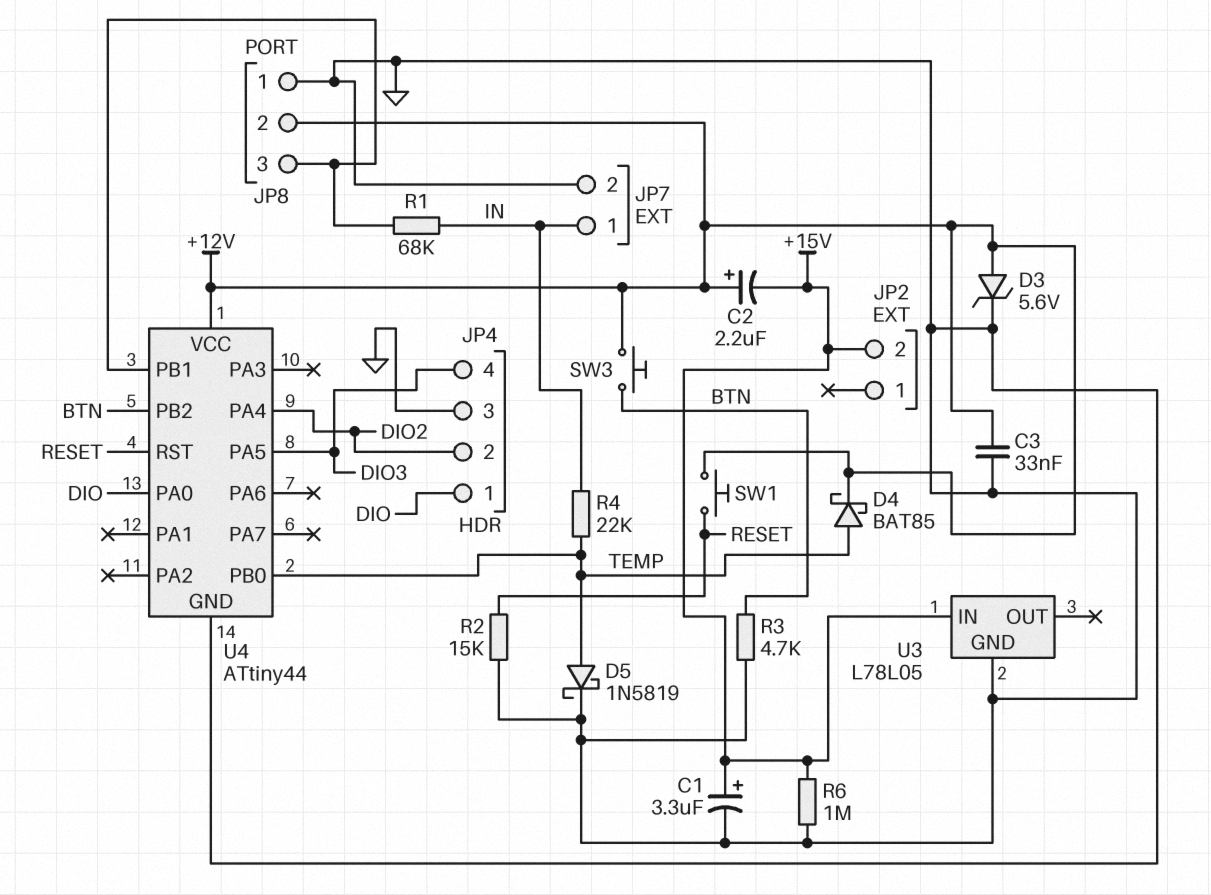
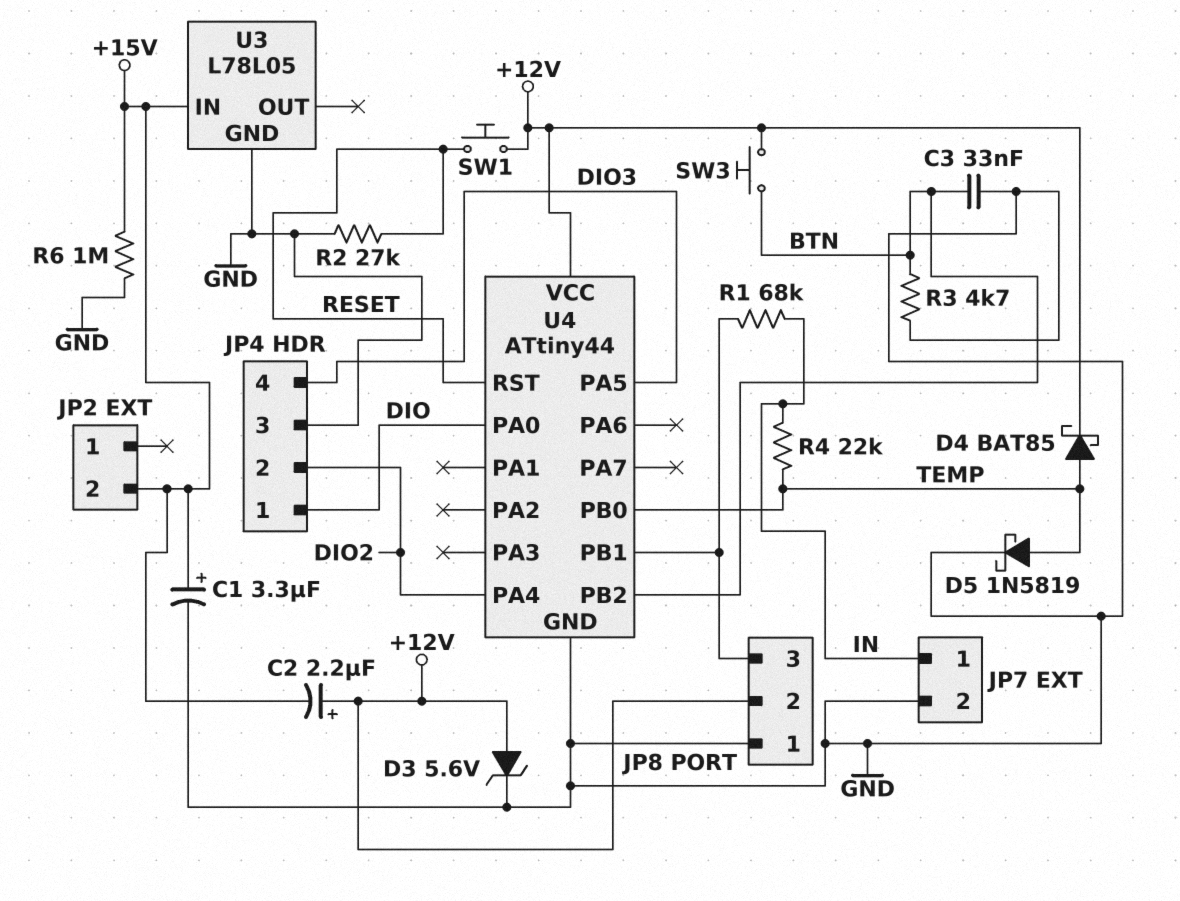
C3: 33nF (+12V, GND) -> 33nF (BTN, GND)
R2: 15k (GND, RESET) -> 27k (GND, RESET)

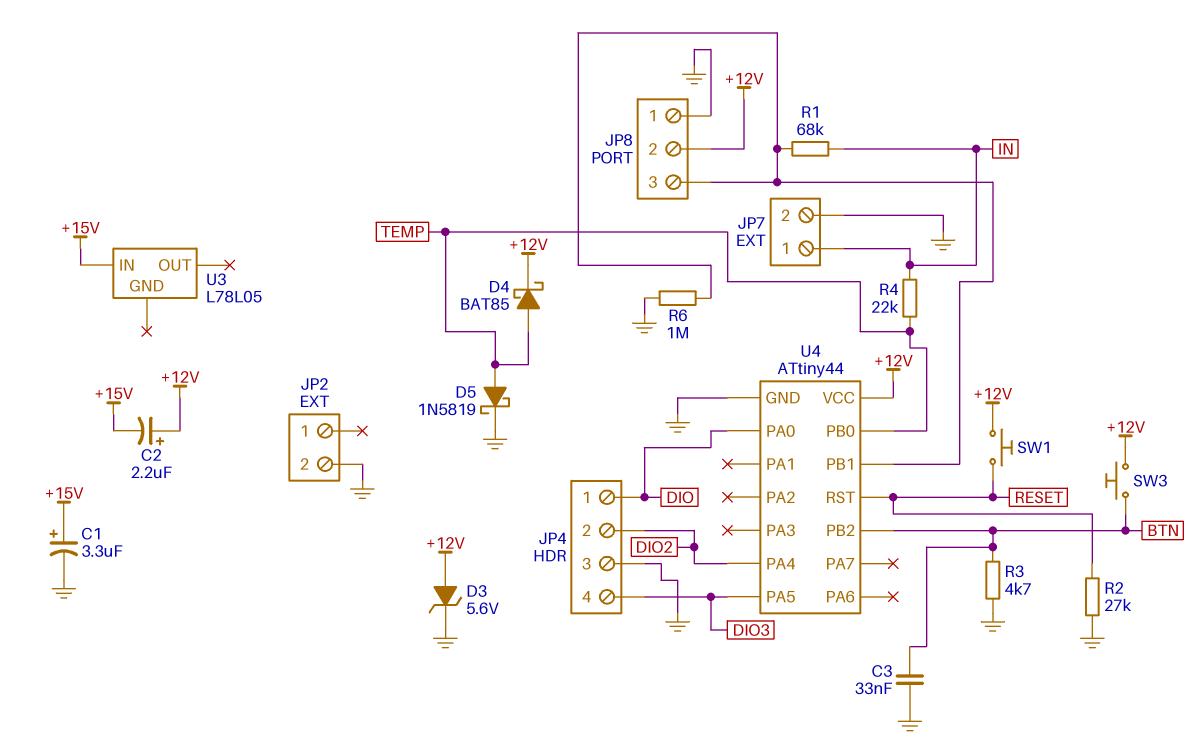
JP2 pin 2: +15V -> GND
R6: 1M (+15V, GND) -> 1M (GND, JP8/3)
U3 pin GND: GND -> none

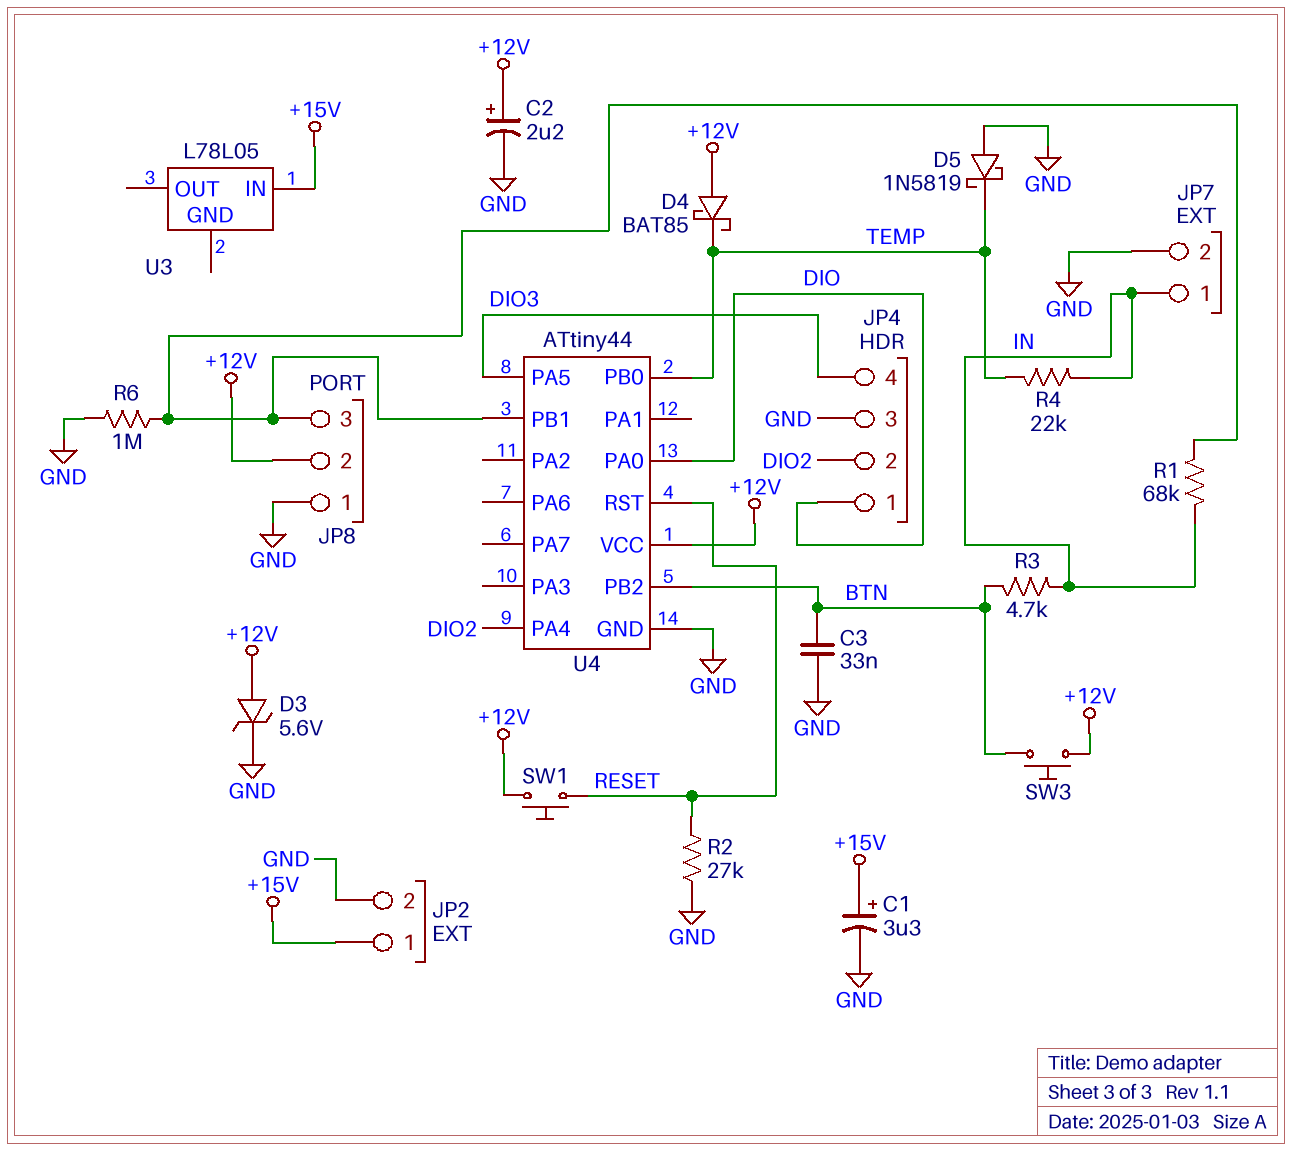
C2: 2.2uF (plus +12V, minus +15V) -> 2.2uF (plus +12V, minus GND)
D4: schottky BAT85 (A TEMP, K +12V) -> schottky BAT85 (A +12V, K TEMP)
D5: schottky 1N5819 (A TEMP, K GND) -> schottky 1N5819 (A GND, K TEMP)
JP2 pin 1: none -> +15V
R3: 4.7k (BTN, GND) -> 4.7k (BTN, IN)

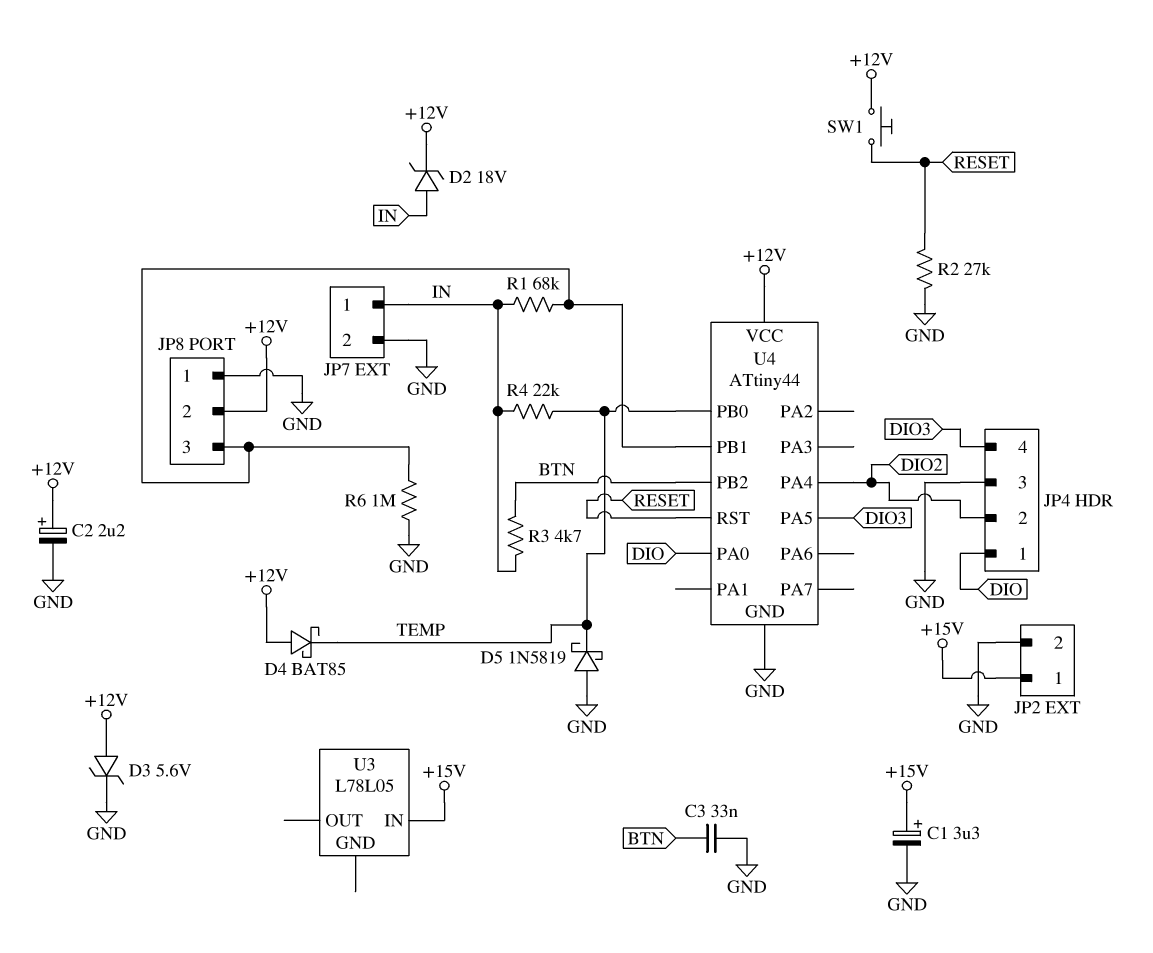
D2: none -> zener 18V (A IN, K +12V)
SW3: button (+12V, BTN) -> none

